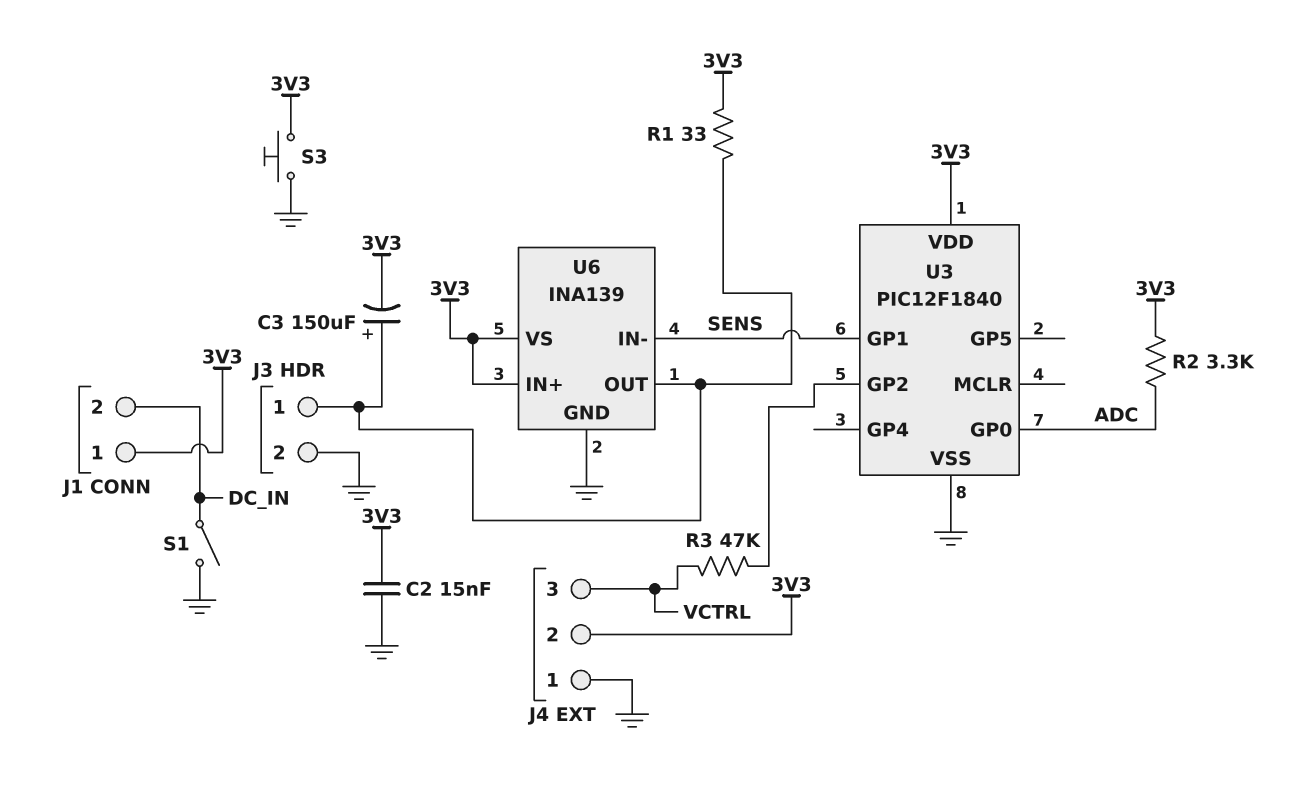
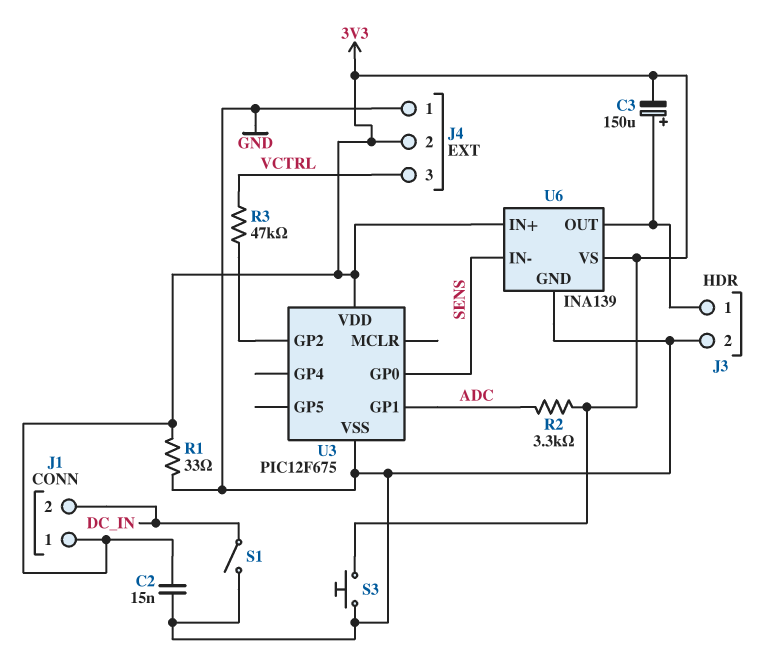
R1: 33 (3V3, J3/1) -> 33 (3V3, GND)
U3: PIC12F1840 -> PIC12F675
U3 pin GP0: ADC -> SENS
U3 pin GP1: SENS -> ADC

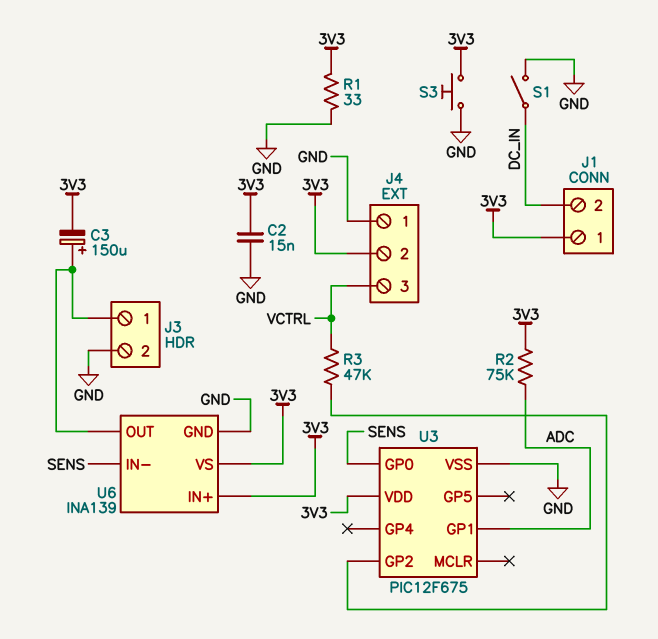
R2: 3.3k (3V3, ADC) -> 75k (3V3, ADC)

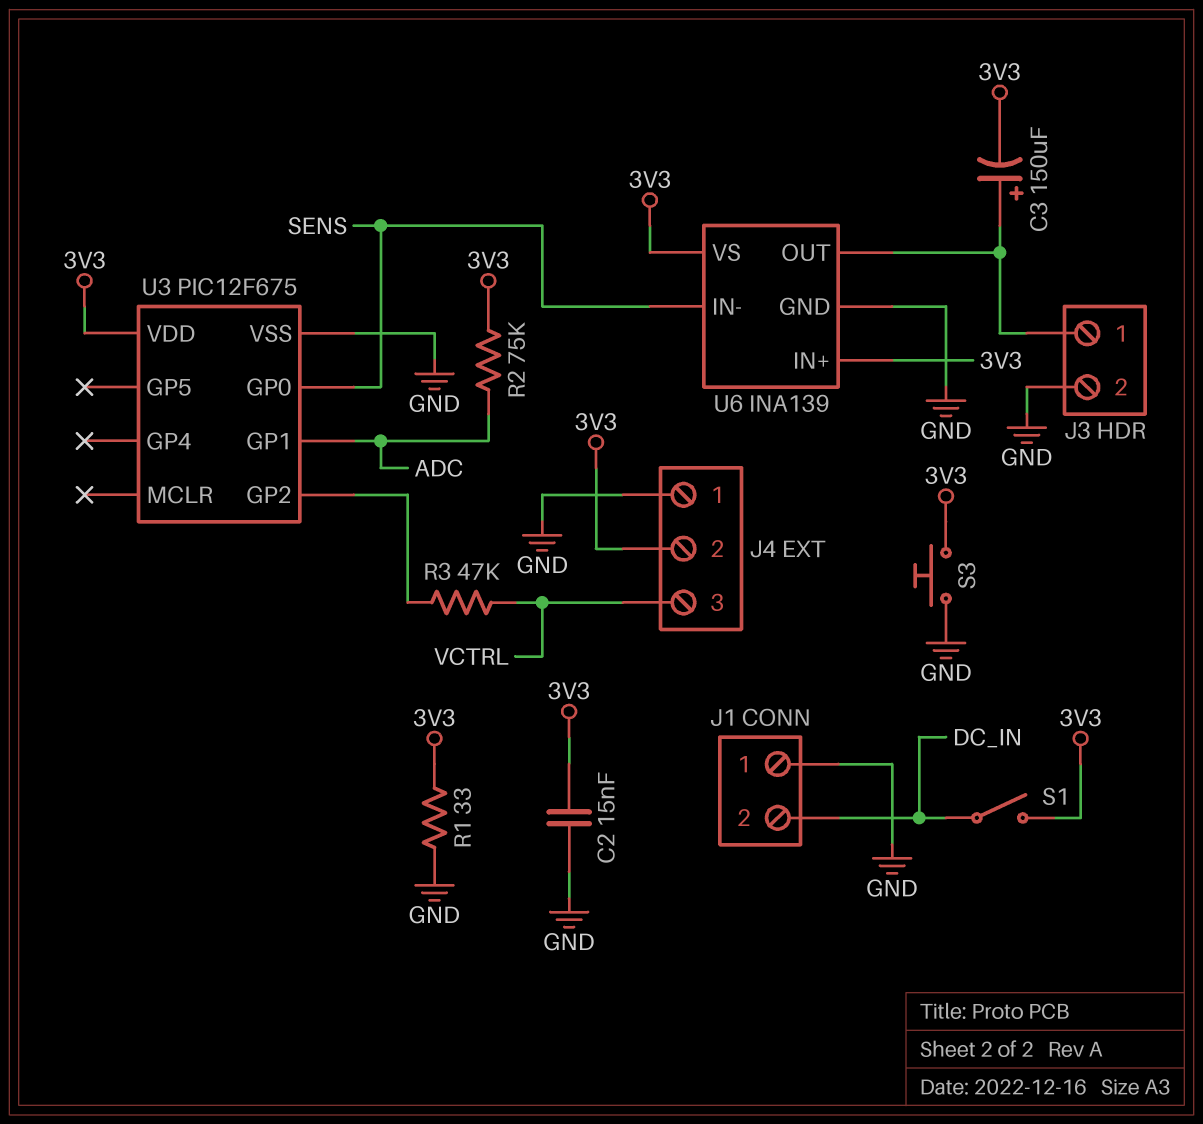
J1 pin 1: 3V3 -> GND
S1: switch (DC_IN, GND) -> switch (3V3, DC_IN)

